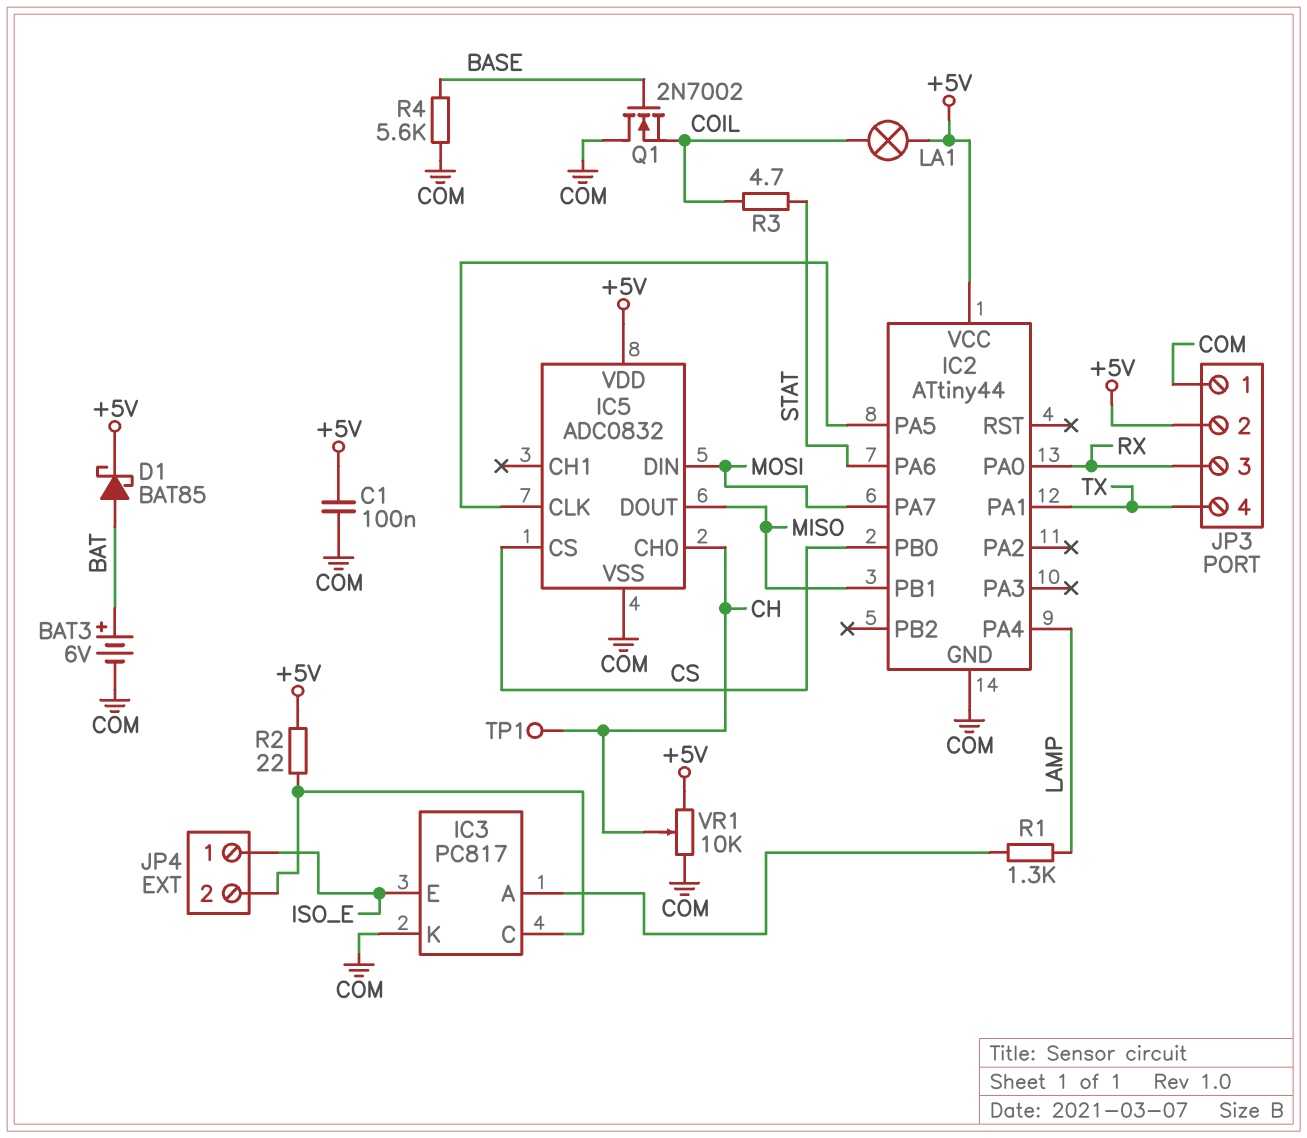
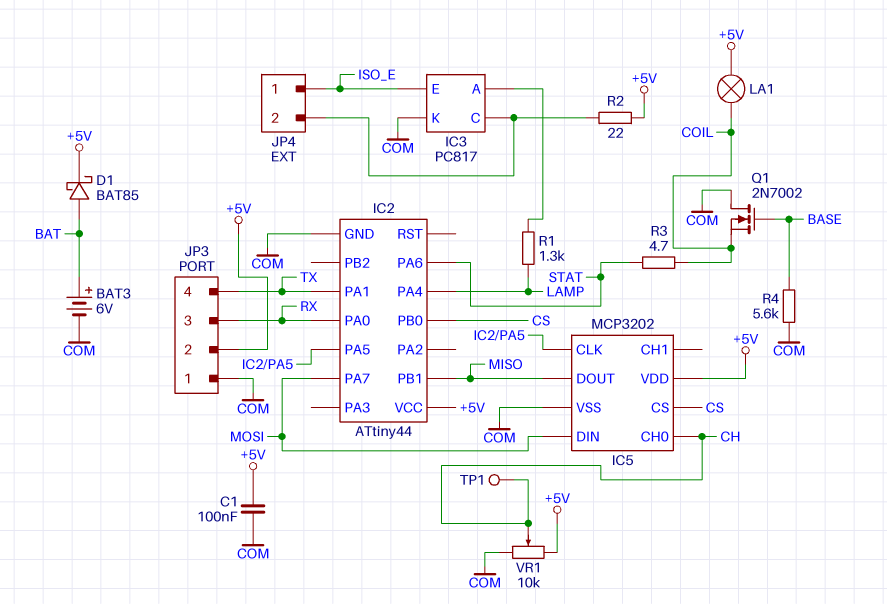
IC5: ADC0832 -> MCP3202

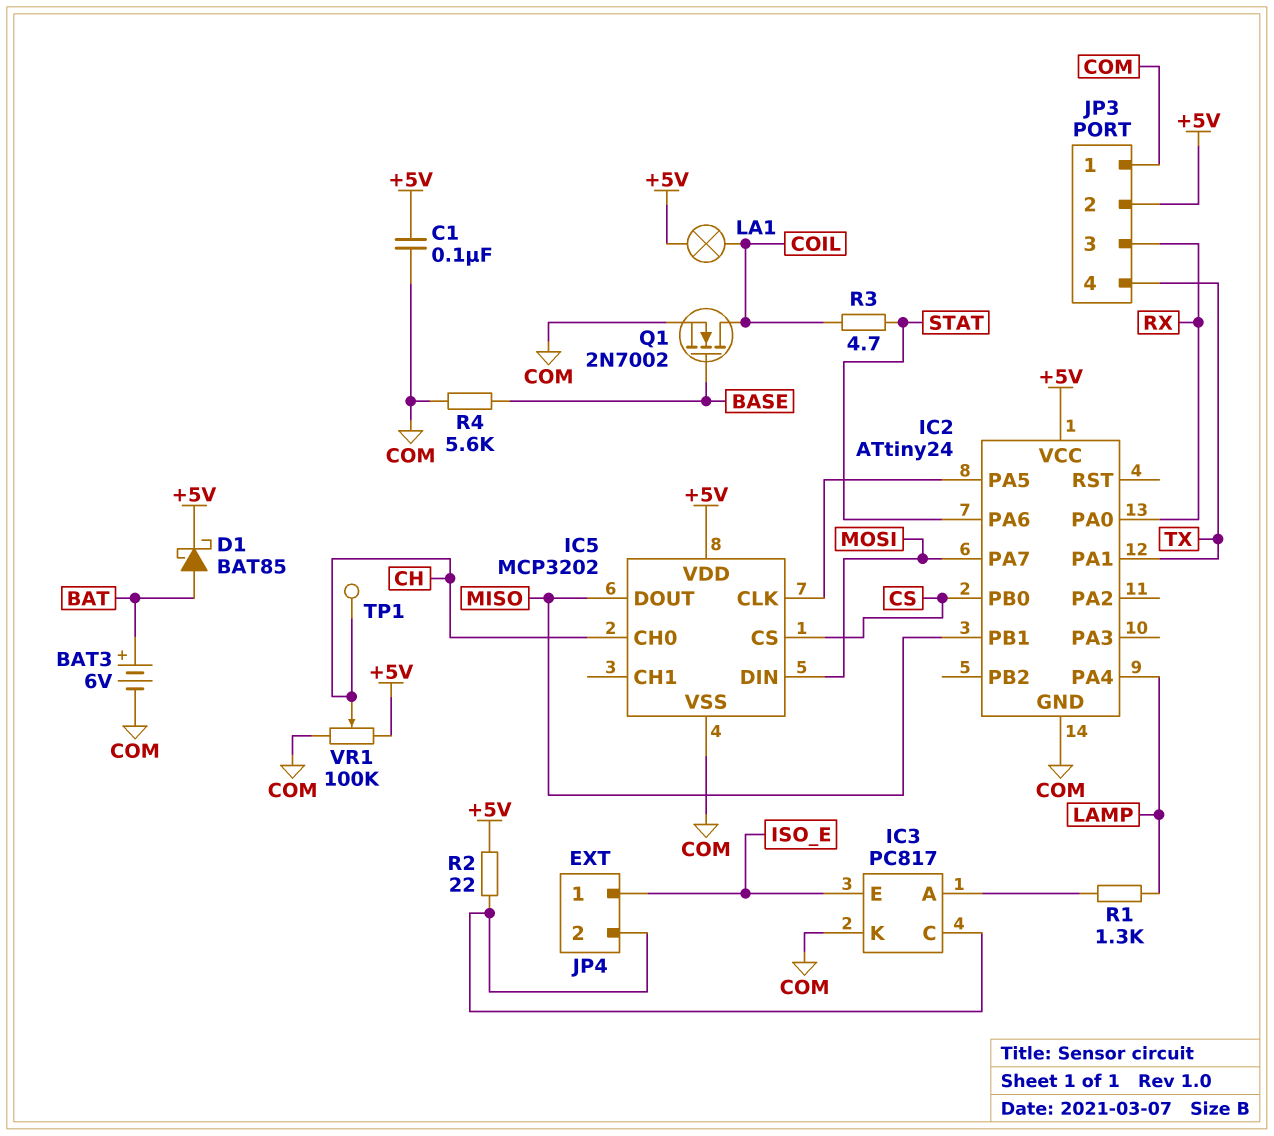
IC2: ATtiny44 -> ATtiny24
Q1: NMOS 2N7002 (G BASE, D COM, S COIL) -> NMOS 2N7002 (G BASE, D COIL, S COM)
VR1: 10k (+5V, COM, wiper CH) -> 100k (+5V, COM, wiper CH)

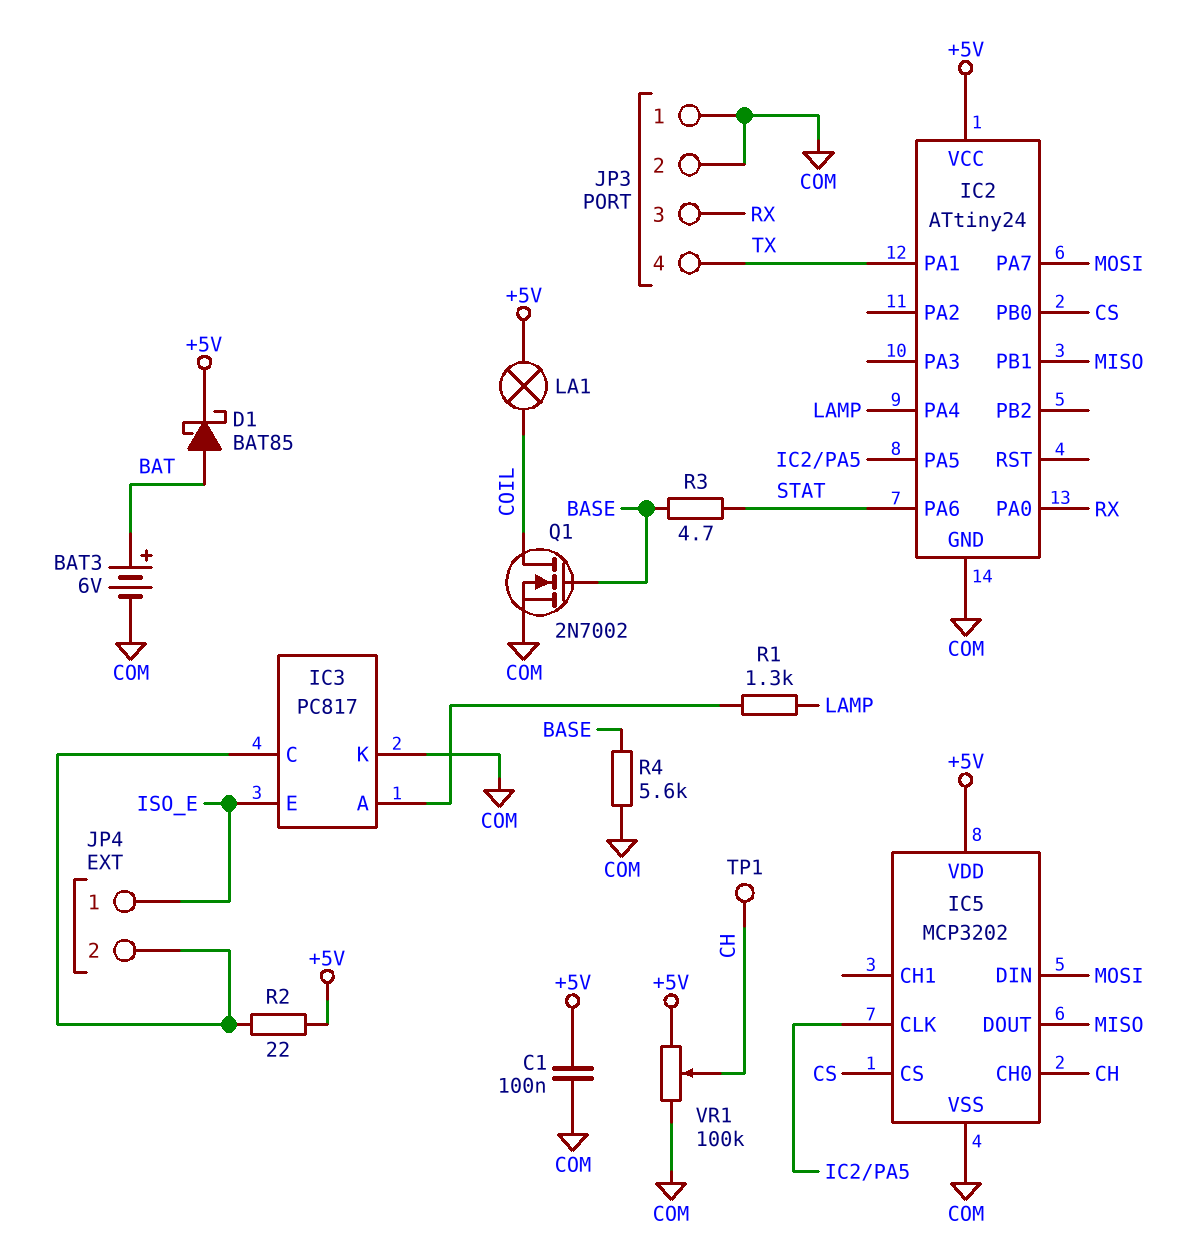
JP3 pin 2: +5V -> COM
R3: 4.7 (COIL, STAT) -> 4.7 (BASE, STAT)

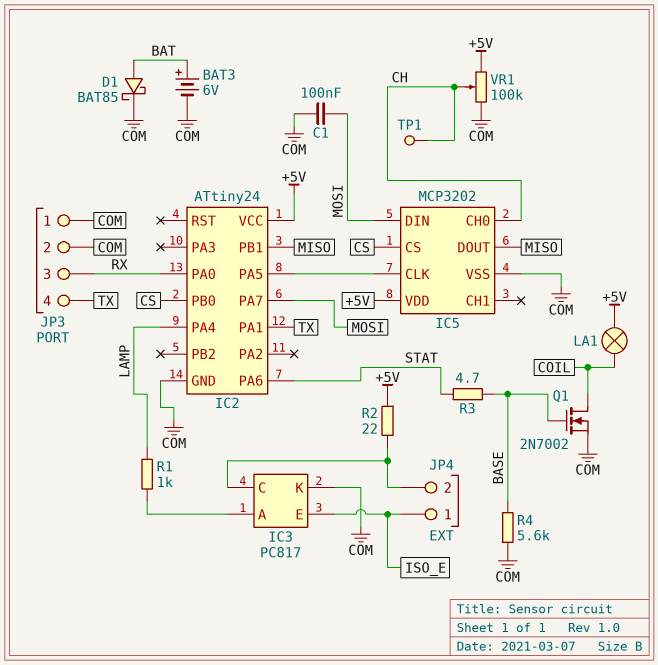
C1: 100nF (+5V, COM) -> 100nF (COM, MOSI)
D1: schottky BAT85 (A BAT, K +5V) -> schottky BAT85 (A BAT, K COM)
R1: 1.3k (IC3/A, LAMP) -> 1k (IC3/A, LAMP)

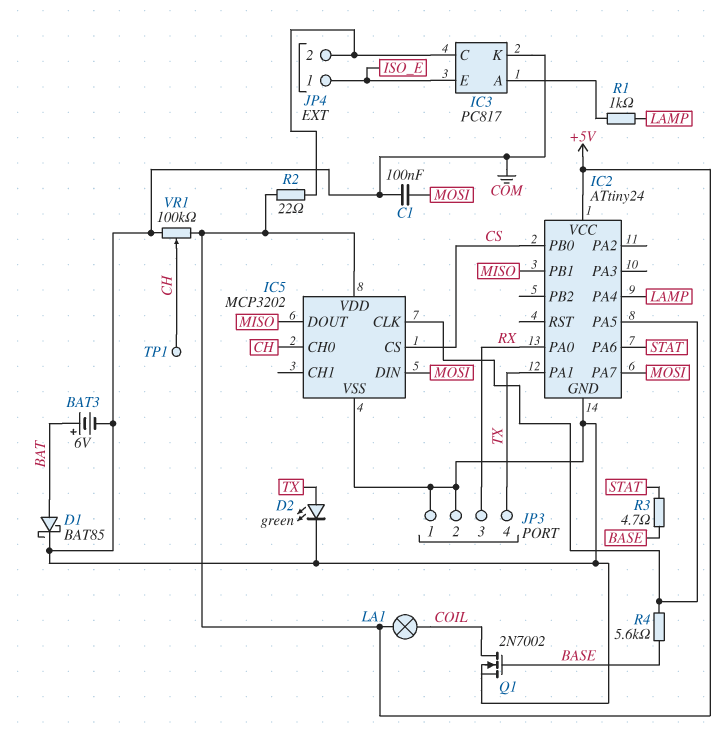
D2: none -> LED green (A TX, K COM)
R4: 5.6k (BASE, COM) -> 5.6k (BASE, IC2/PA5)

